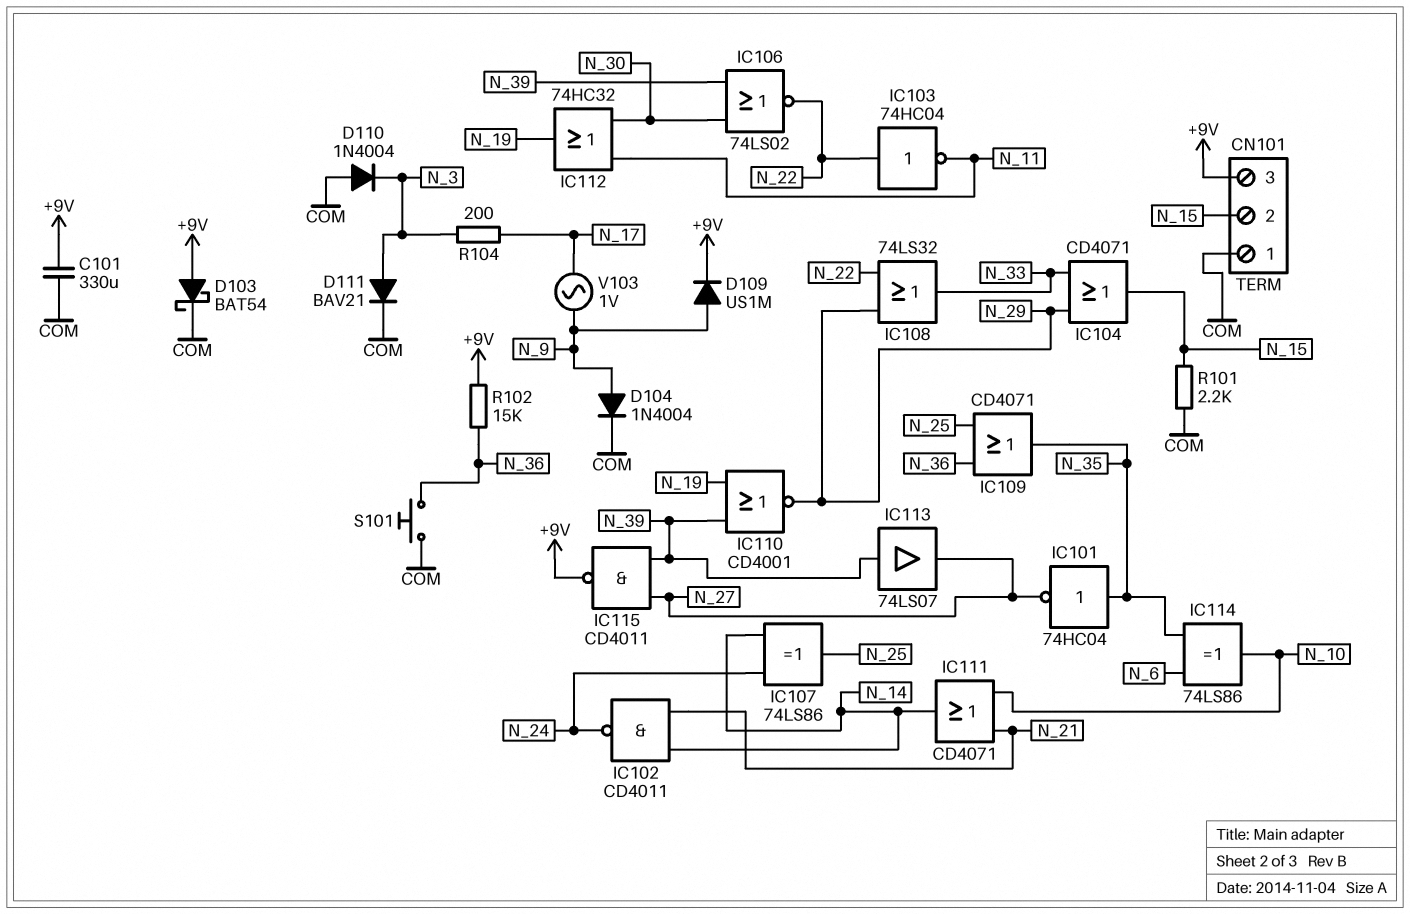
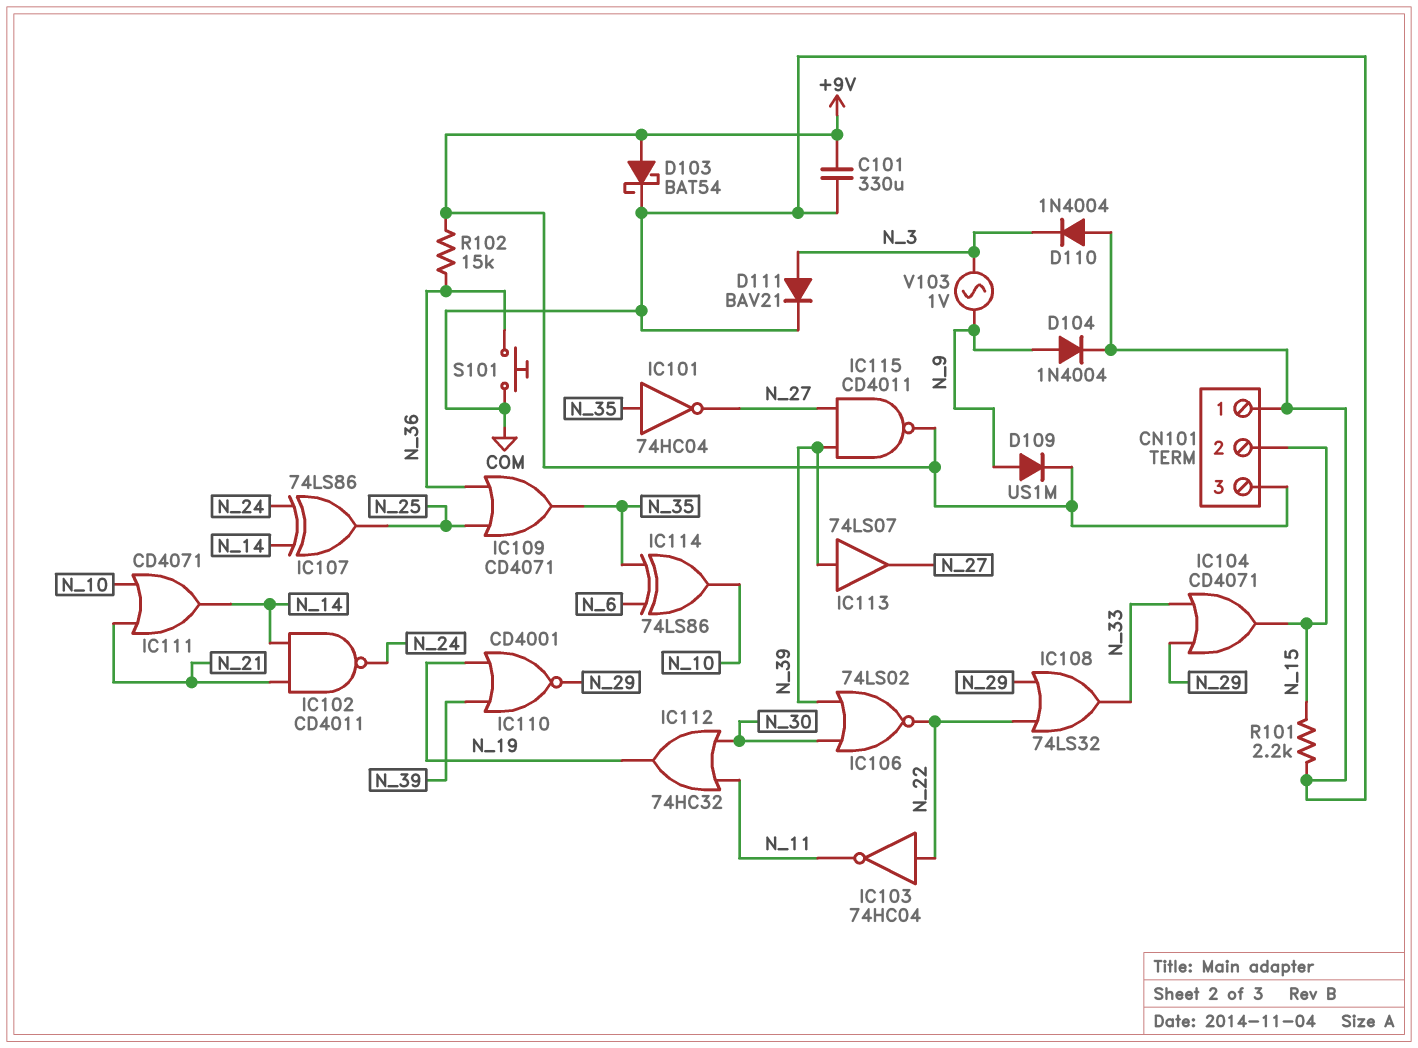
R104: 200 (N_3, N_17) -> none
V103: AC 1V (N_9, N_17) -> AC 1V (N_3, N_9)

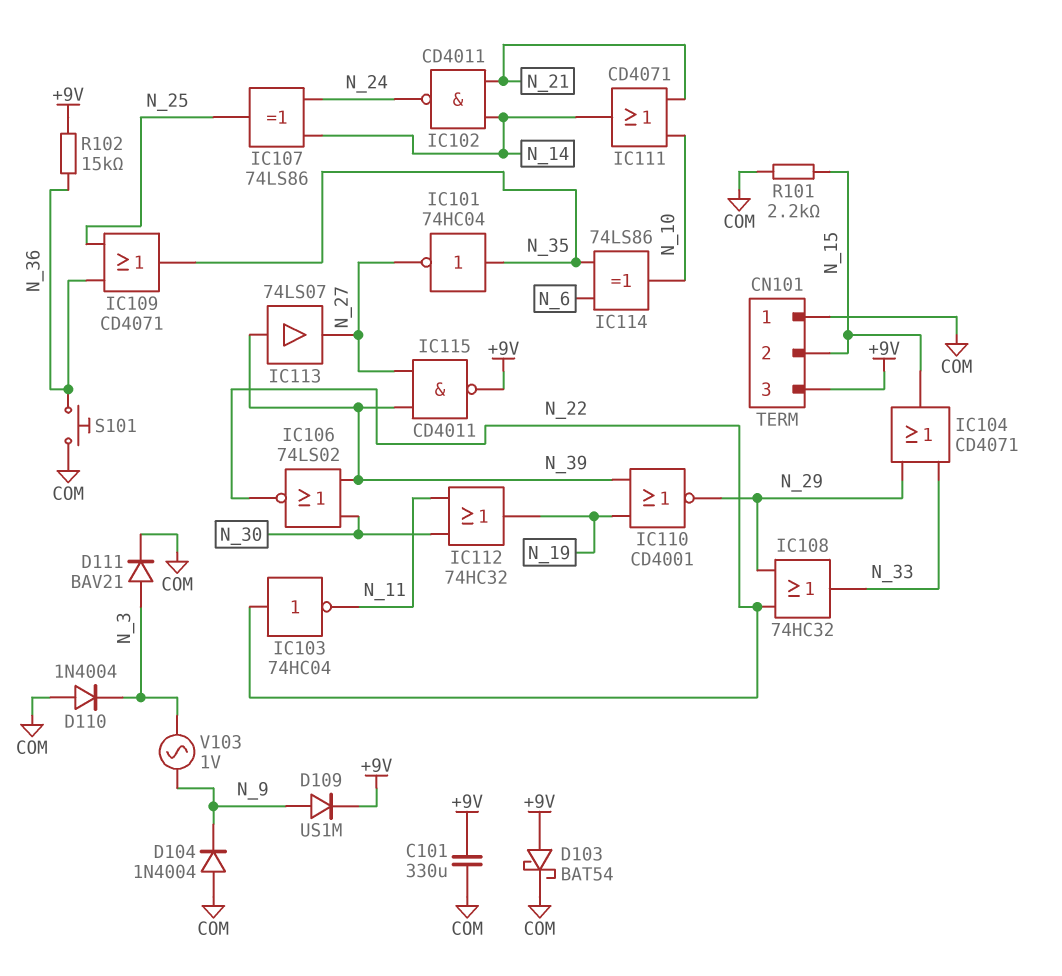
D104: diode 1N4004 (A N_9, K COM) -> diode 1N4004 (A COM, K N_9)
IC108: OR 74LS32 (in N_22, in N_29, out N_33) -> OR 74HC32 (in N_22, in N_29, out N_33)

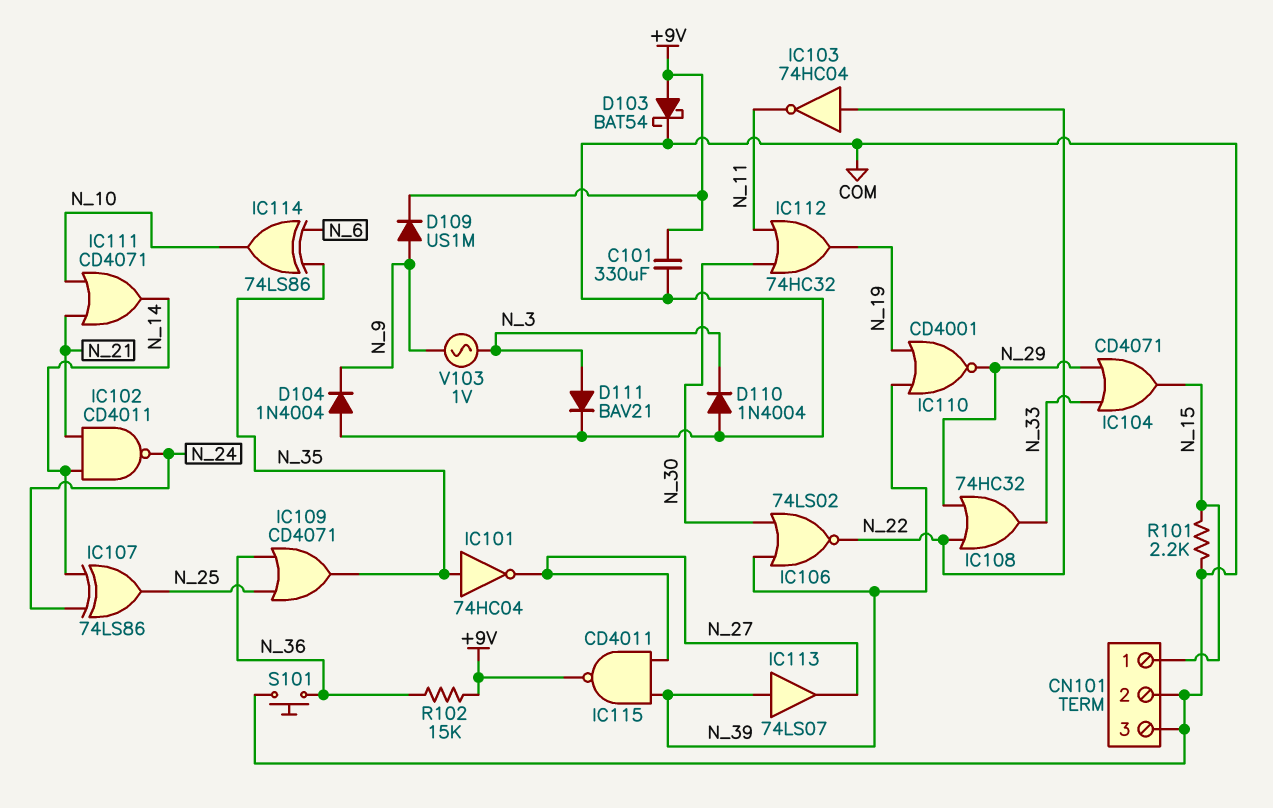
CN101 pin 1: COM -> N_15
CN101 pin 2: N_15 -> COM
CN101 pin 3: +9V -> COM

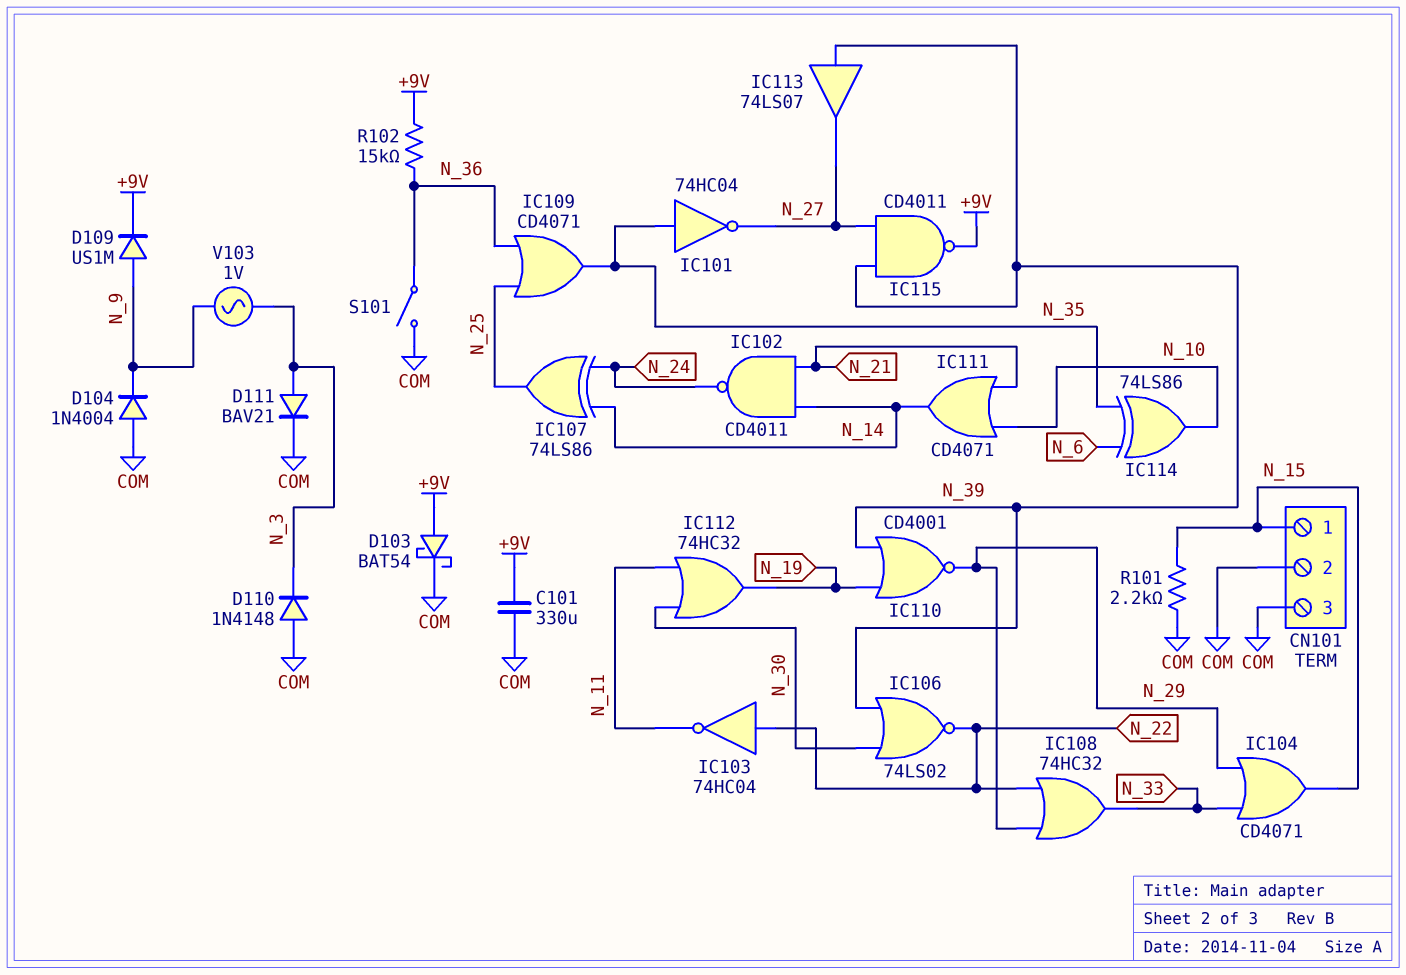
D110: diode 1N4004 (A COM, K N_3) -> diode 1N4148 (A COM, K N_3)
S101: button (COM, N_36) -> switch (COM, N_36)

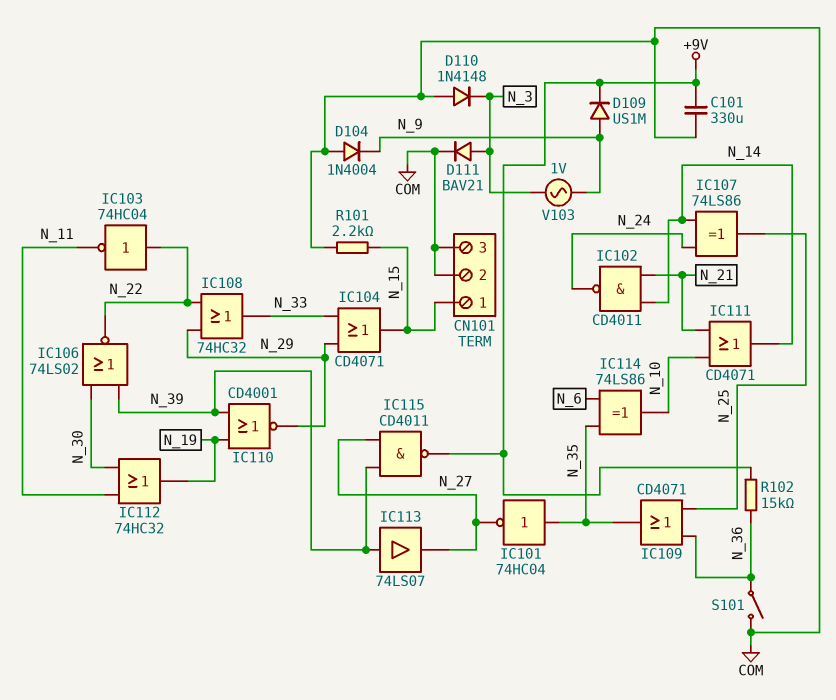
D103: schottky BAT54 (A +9V, K COM) -> none

